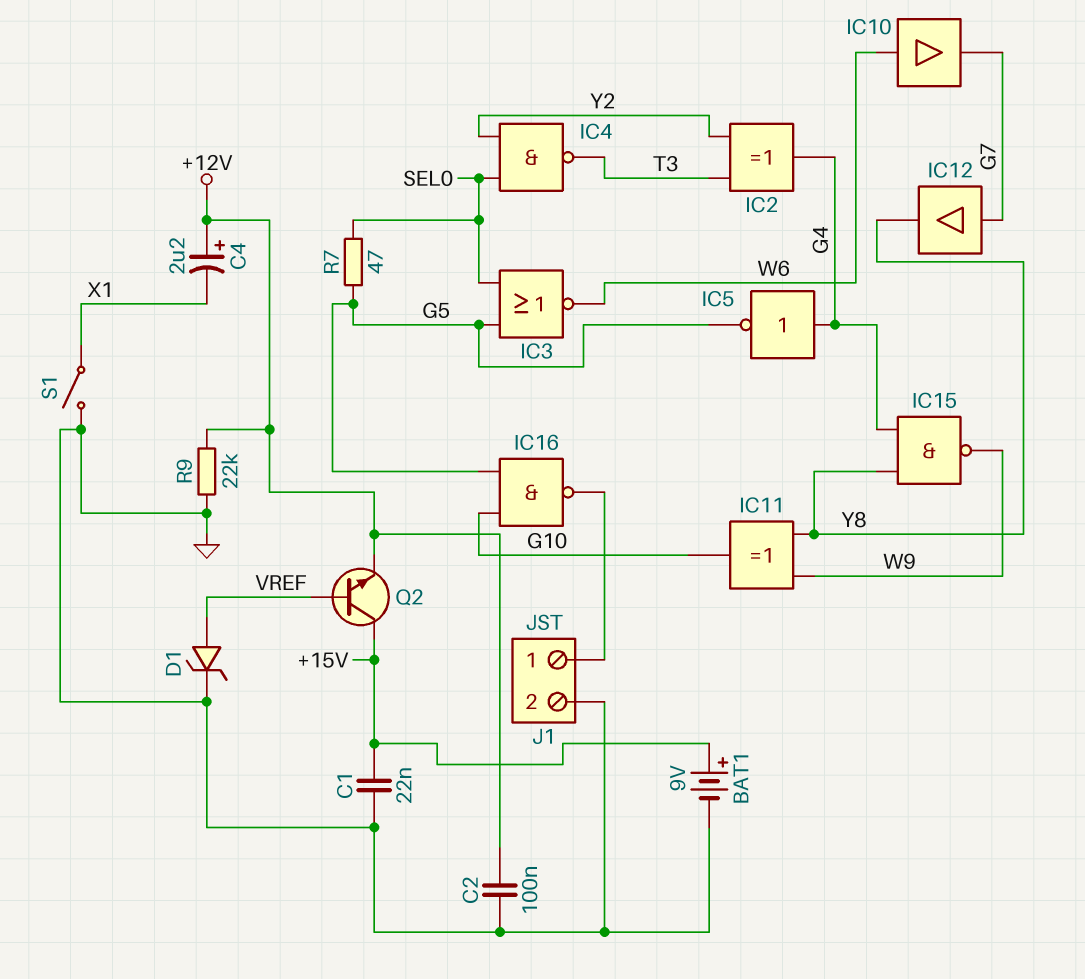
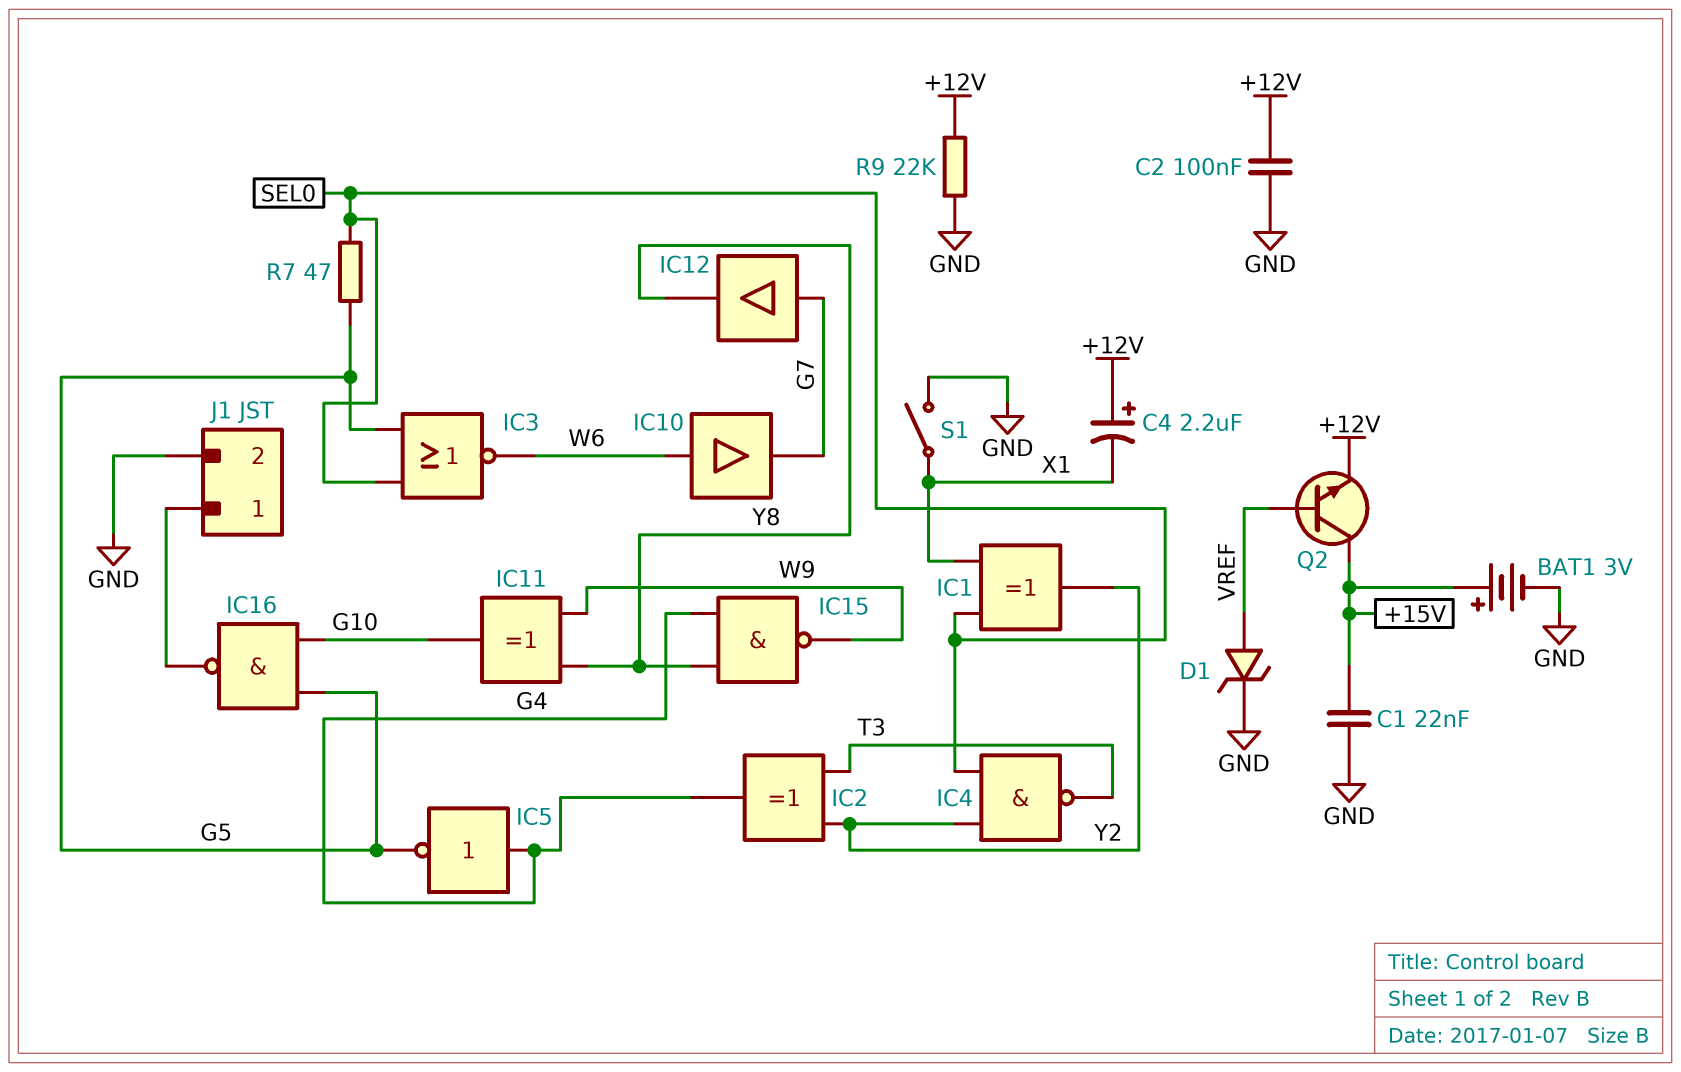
BAT1: 9V (plus +15V, minus GND) -> 3V (plus +15V, minus GND)
IC1: none -> XOR (in SEL0, in X1, out Y2)

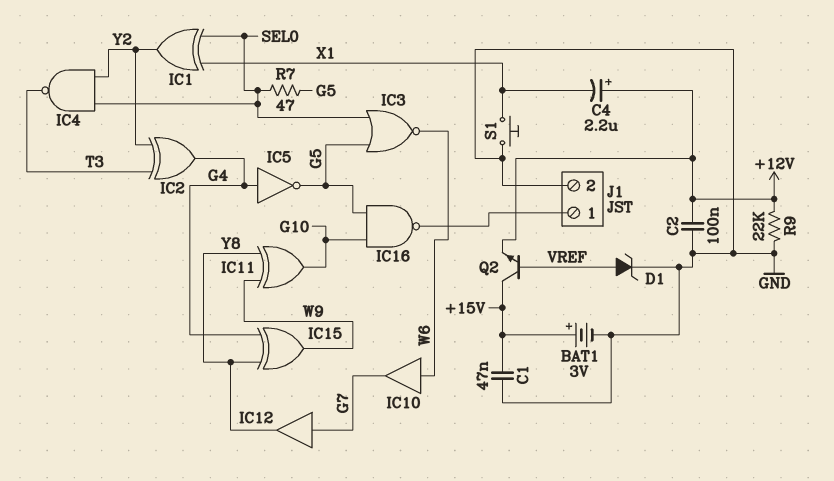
C1: 22nF (+15V, GND) -> 47nF (+15V, GND)
IC15: NAND (in G4, in Y8, out W9) -> XOR (in G4, in Y8, out W9)
S1: switch (GND, X1) -> button (GND, X1)

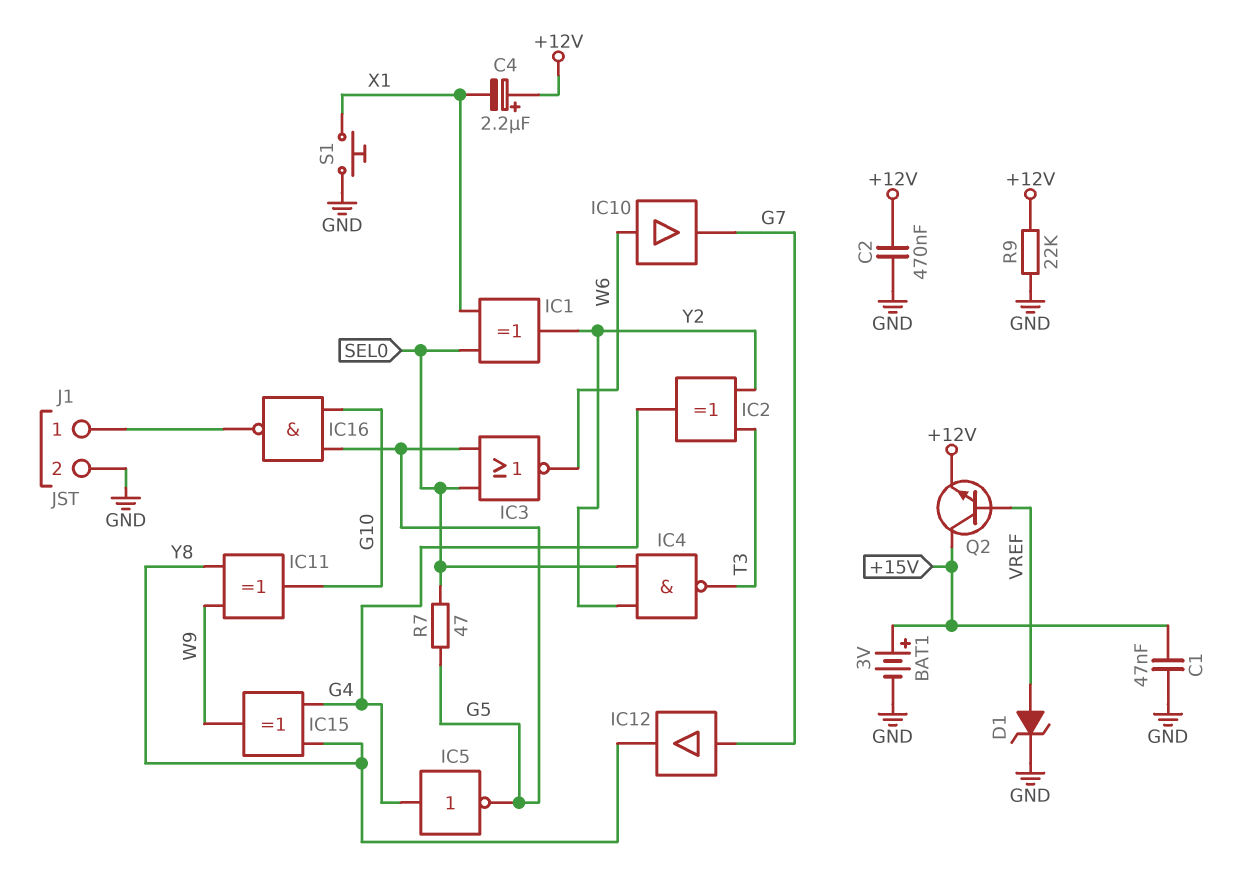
C2: 100nF (+12V, GND) -> 470nF (+12V, GND)

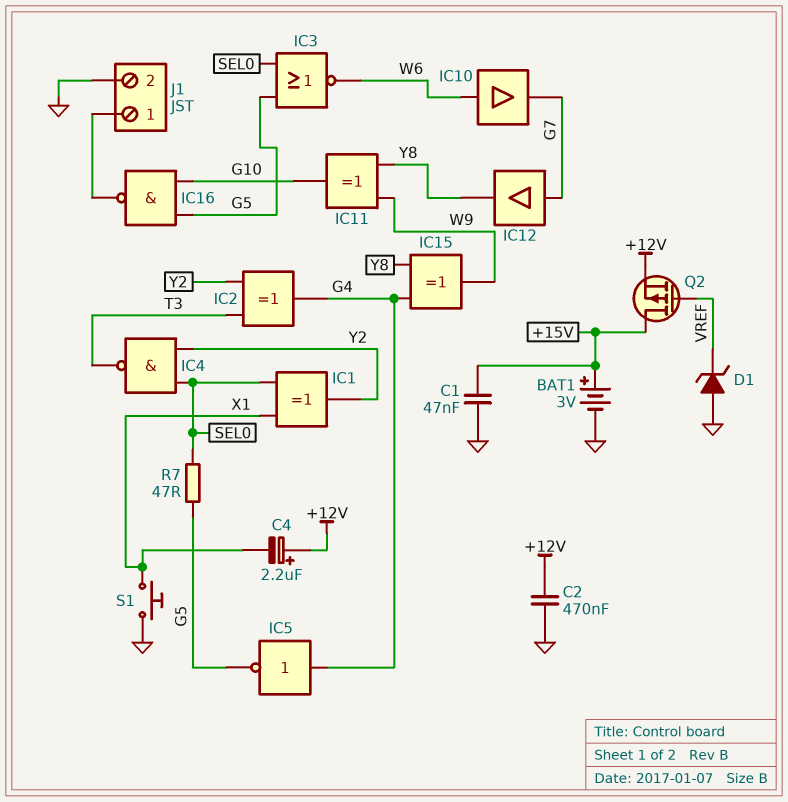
D1: zener (A VREF, K GND) -> zener (A GND, K VREF)
Q2: NPN (B VREF, C +15V, E +12V) -> PMOS (G VREF, D +15V, S +12V)
R9: 22k (+12V, GND) -> none

